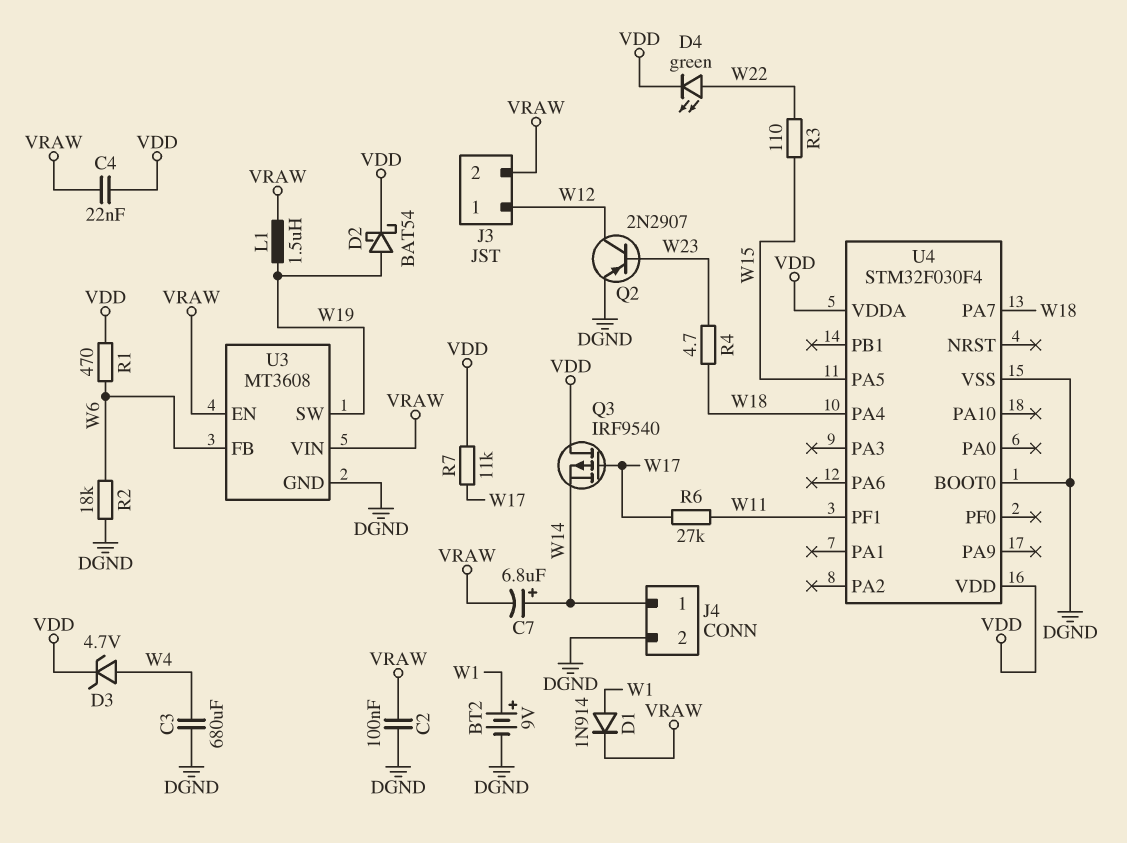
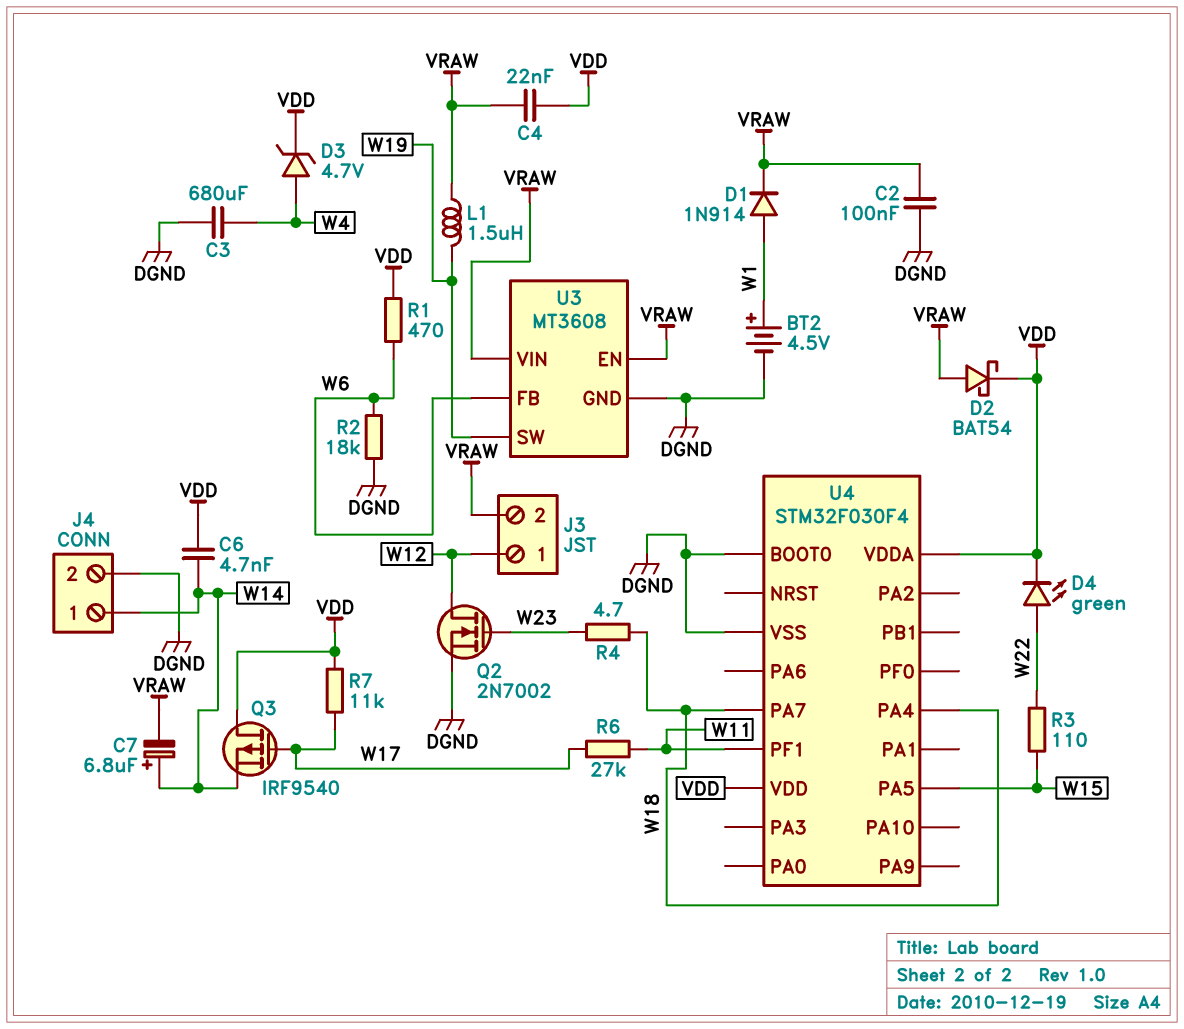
BT2: 9V (plus W1, minus DGND) -> 4.5V (plus W1, minus DGND)
C6: none -> 4.7nF (VDD, W14)
D2: schottky BAT54 (A W19, K VDD) -> schottky BAT54 (A VRAW, K VDD)
Q2: PNP 2N2907 (B W23, C W12, E DGND) -> NMOS 2N7002 (G W23, D W12, S DGND)

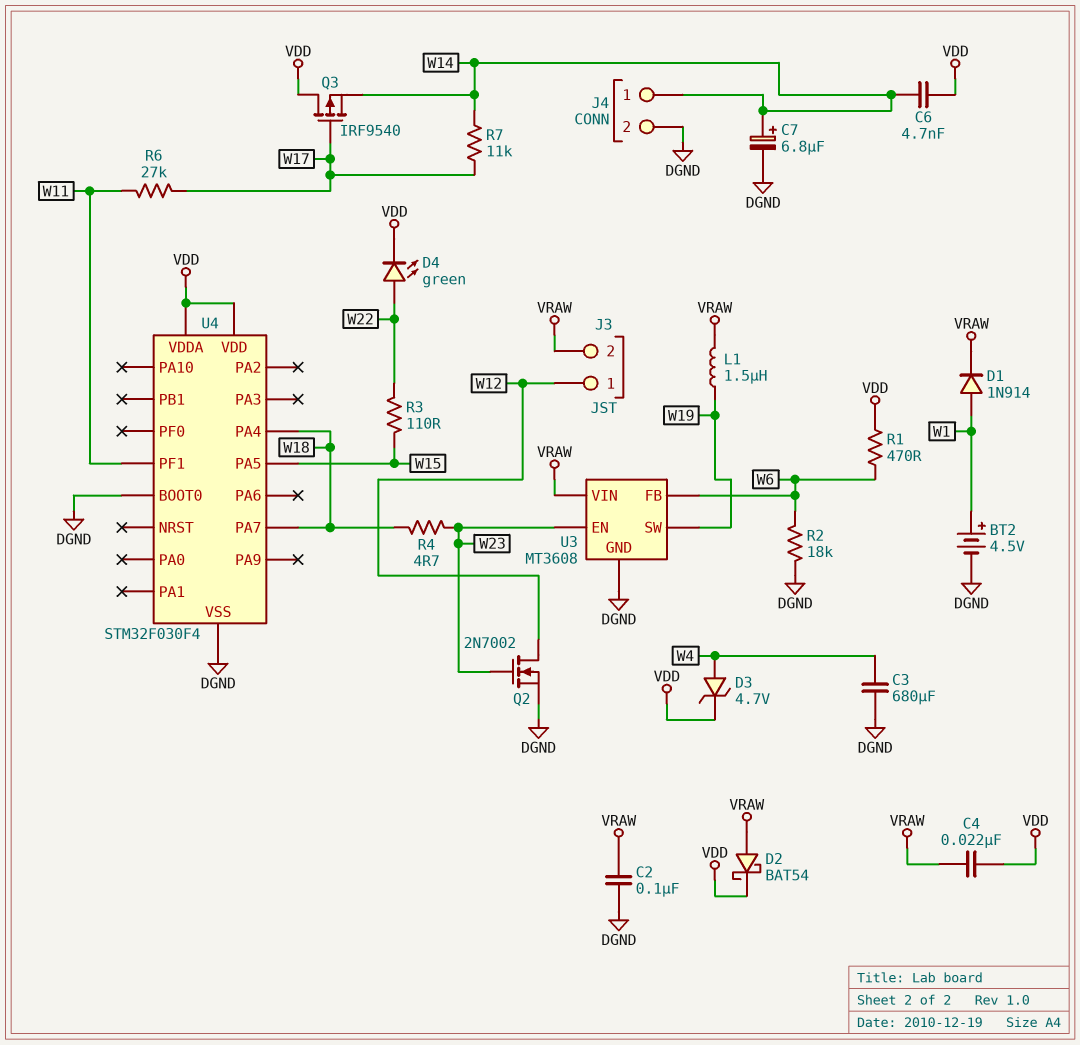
C7: 6.8uF (plus W14, minus VRAW) -> 6.8uF (plus W14, minus DGND)
R7: 11k (VDD, W17) -> 11k (W14, W17)
U3 pin EN: VRAW -> W23

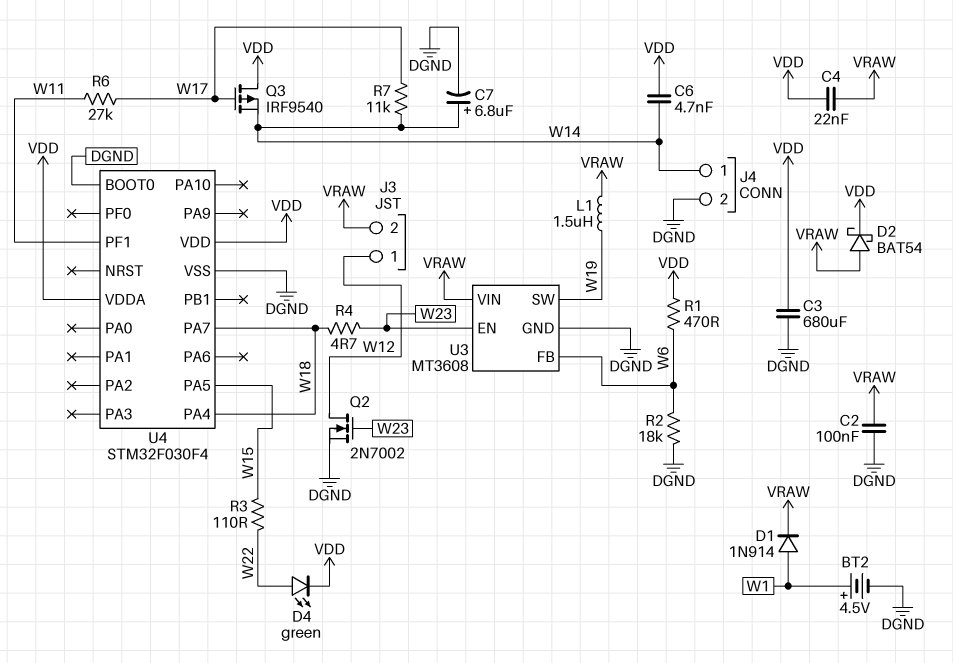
C3: 680uF (DGND, W4) -> 680uF (DGND, VDD)
D3: zener 4.7V (A W4, K VDD) -> none

